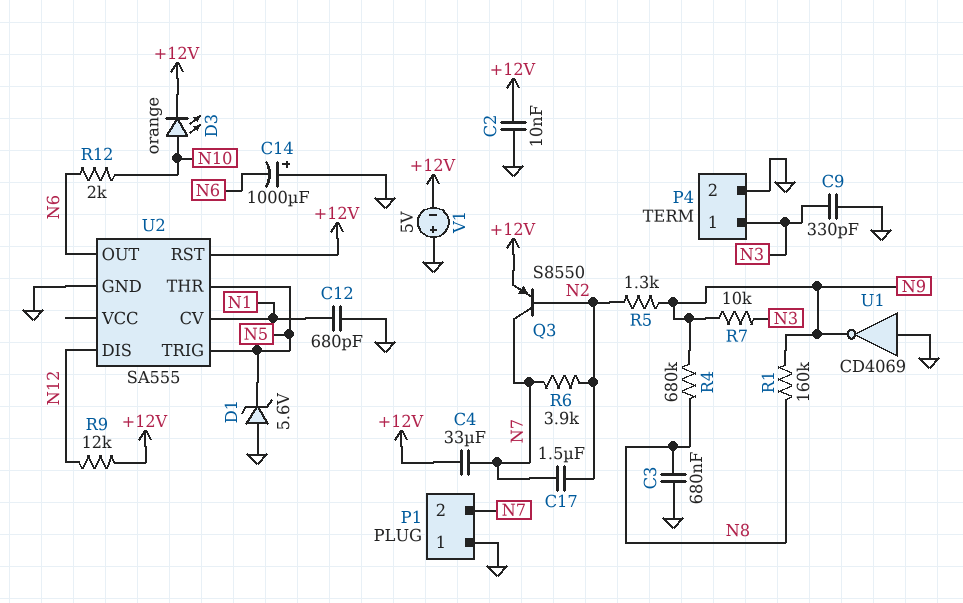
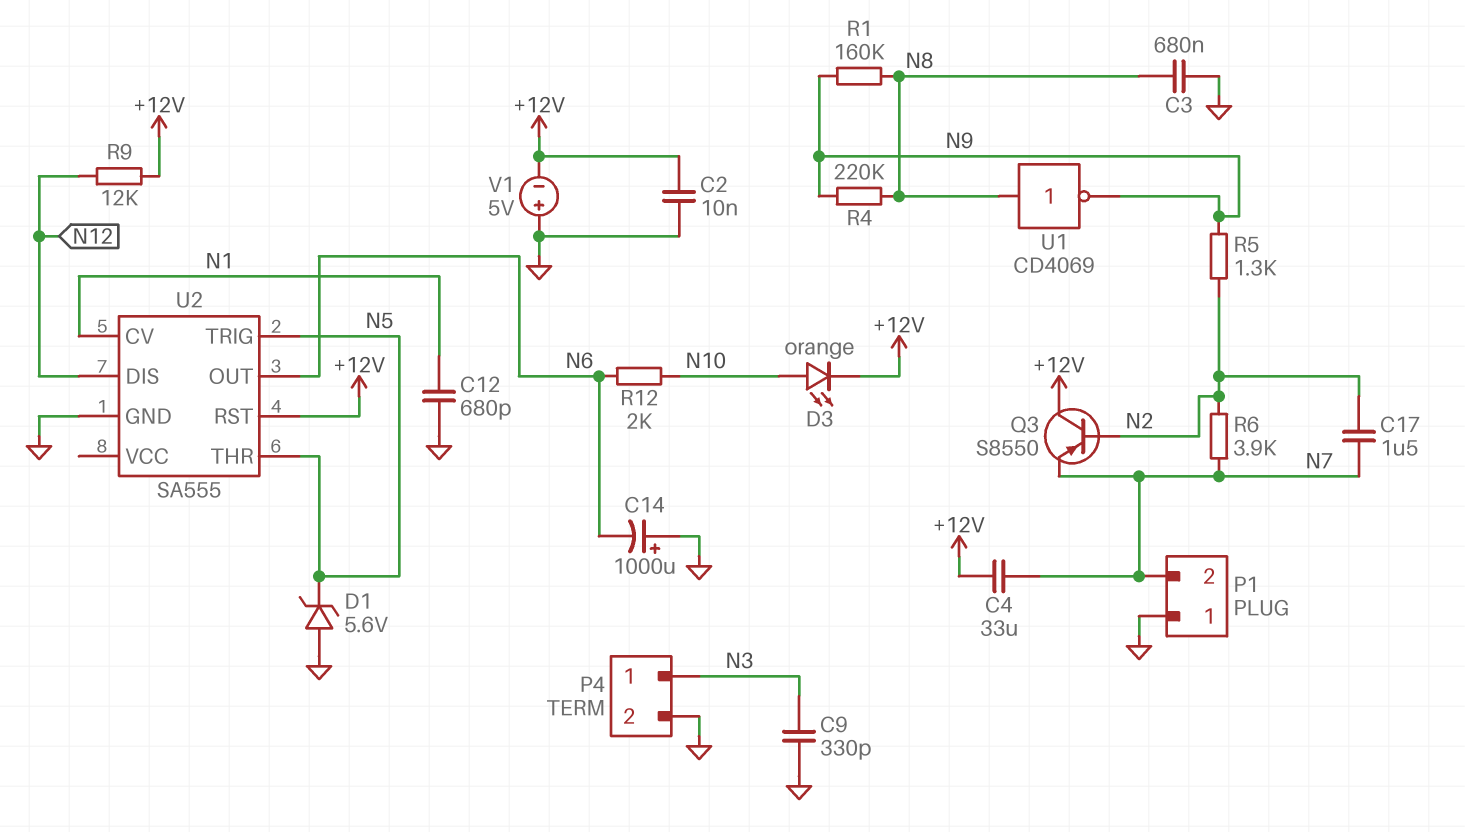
Q3: PNP S8550 (B N2, C N7, E +12V) -> PNP S8550 (B N2, C +12V, E N7)
R4: 680k (N8, N9) -> 220k (N8, N9)
R7: 10k (N3, N9) -> none
U1: NOT CD4069 (in GND, out N9) -> NOT CD4069 (in N8, out N9)

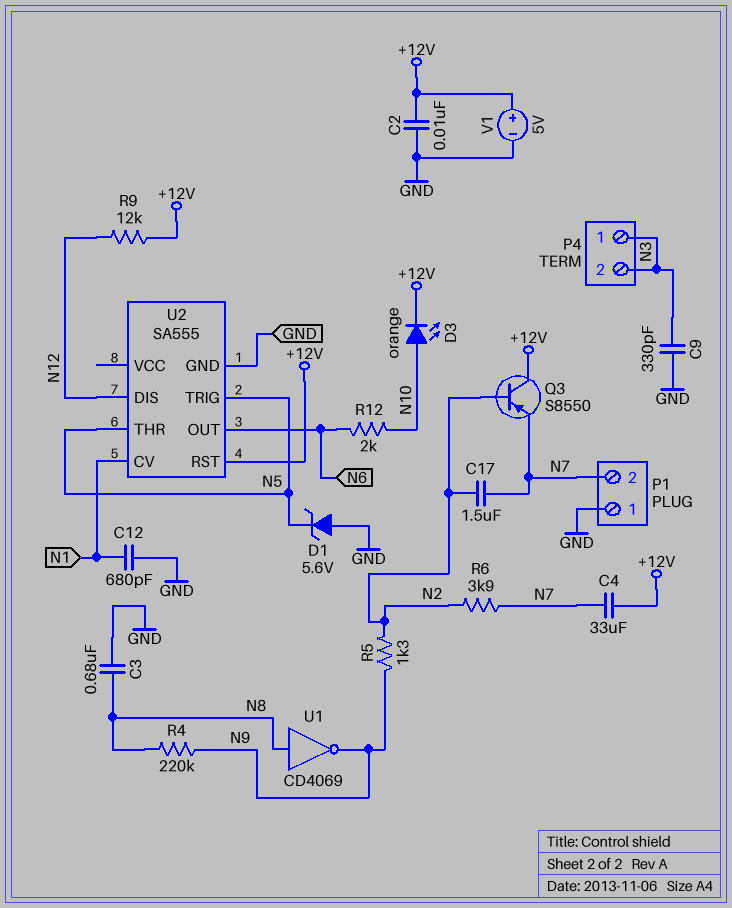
C14: 1000uF (plus GND, minus N6) -> none
P4 pin 2: GND -> N3
R1: 160k (N8, N9) -> none
V1: 5V (plus GND, minus +12V) -> 5V (plus +12V, minus GND)

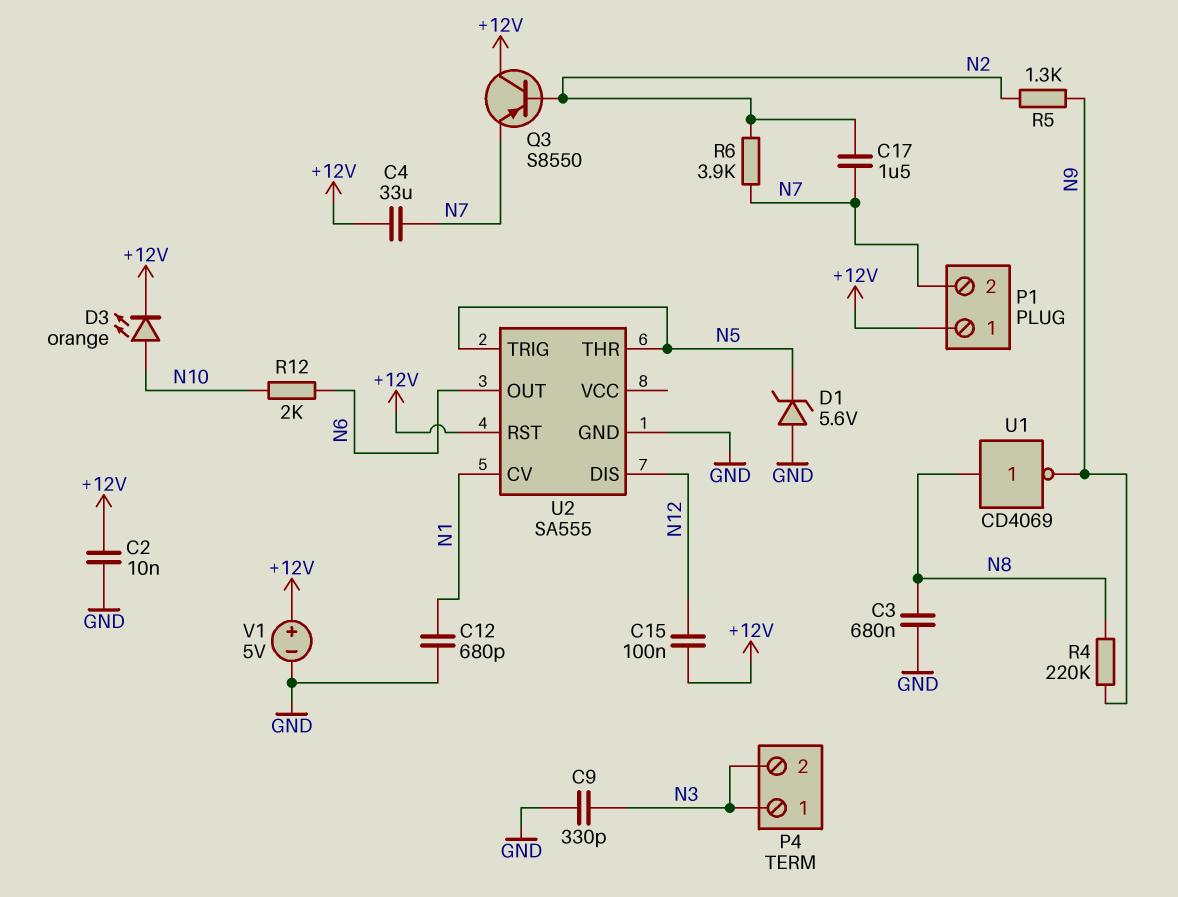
C15: none -> 100nF (+12V, N12)
P1 pin 1: GND -> +12V
R9: 12k (+12V, N12) -> none

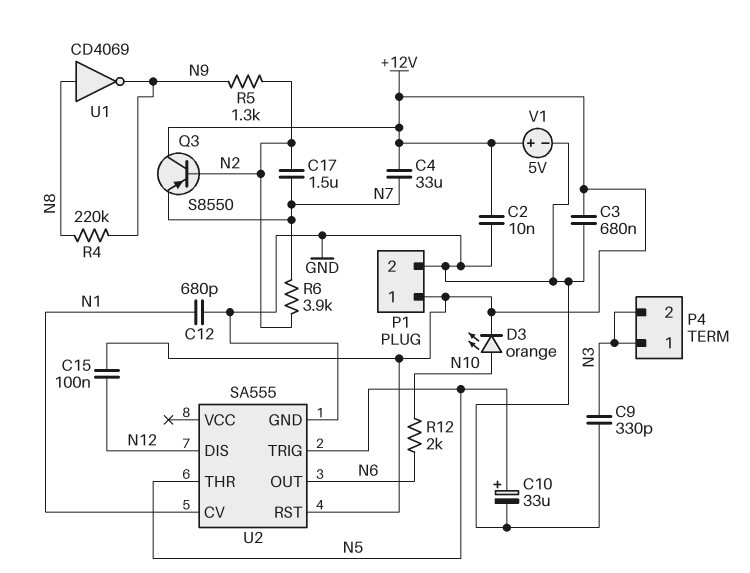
C3: 680nF (GND, N8) -> 680nF (+12V, GND)
C10: none -> 33uF (plus N5, minus GND)
D1: zener 5.6V (A GND, K N5) -> none
P1 pin 2: N7 -> GND

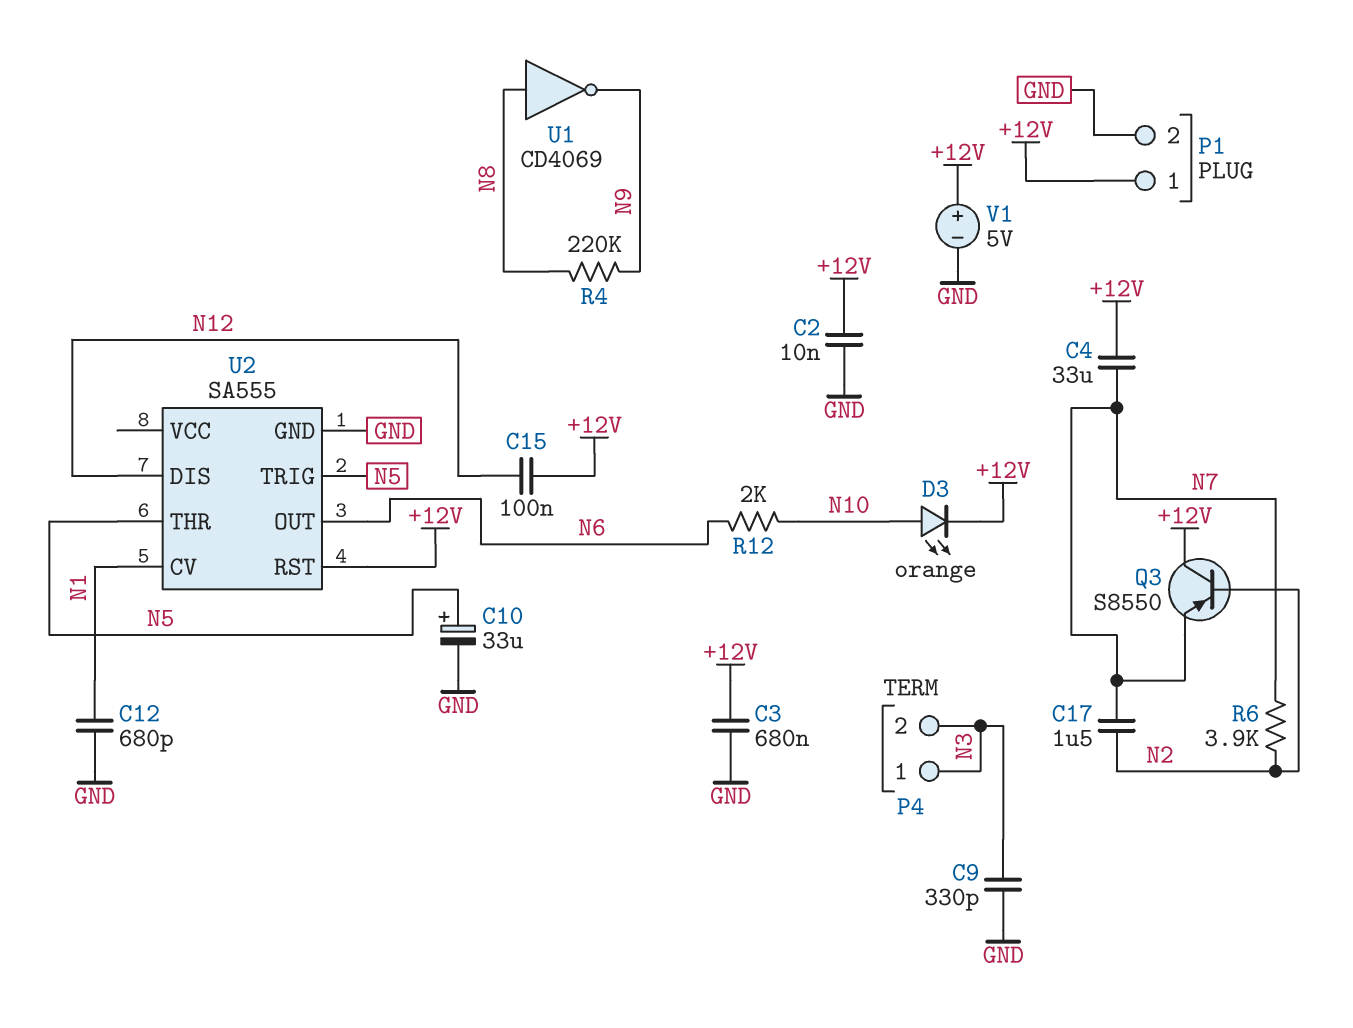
R5: 1.3k (N2, N9) -> none

